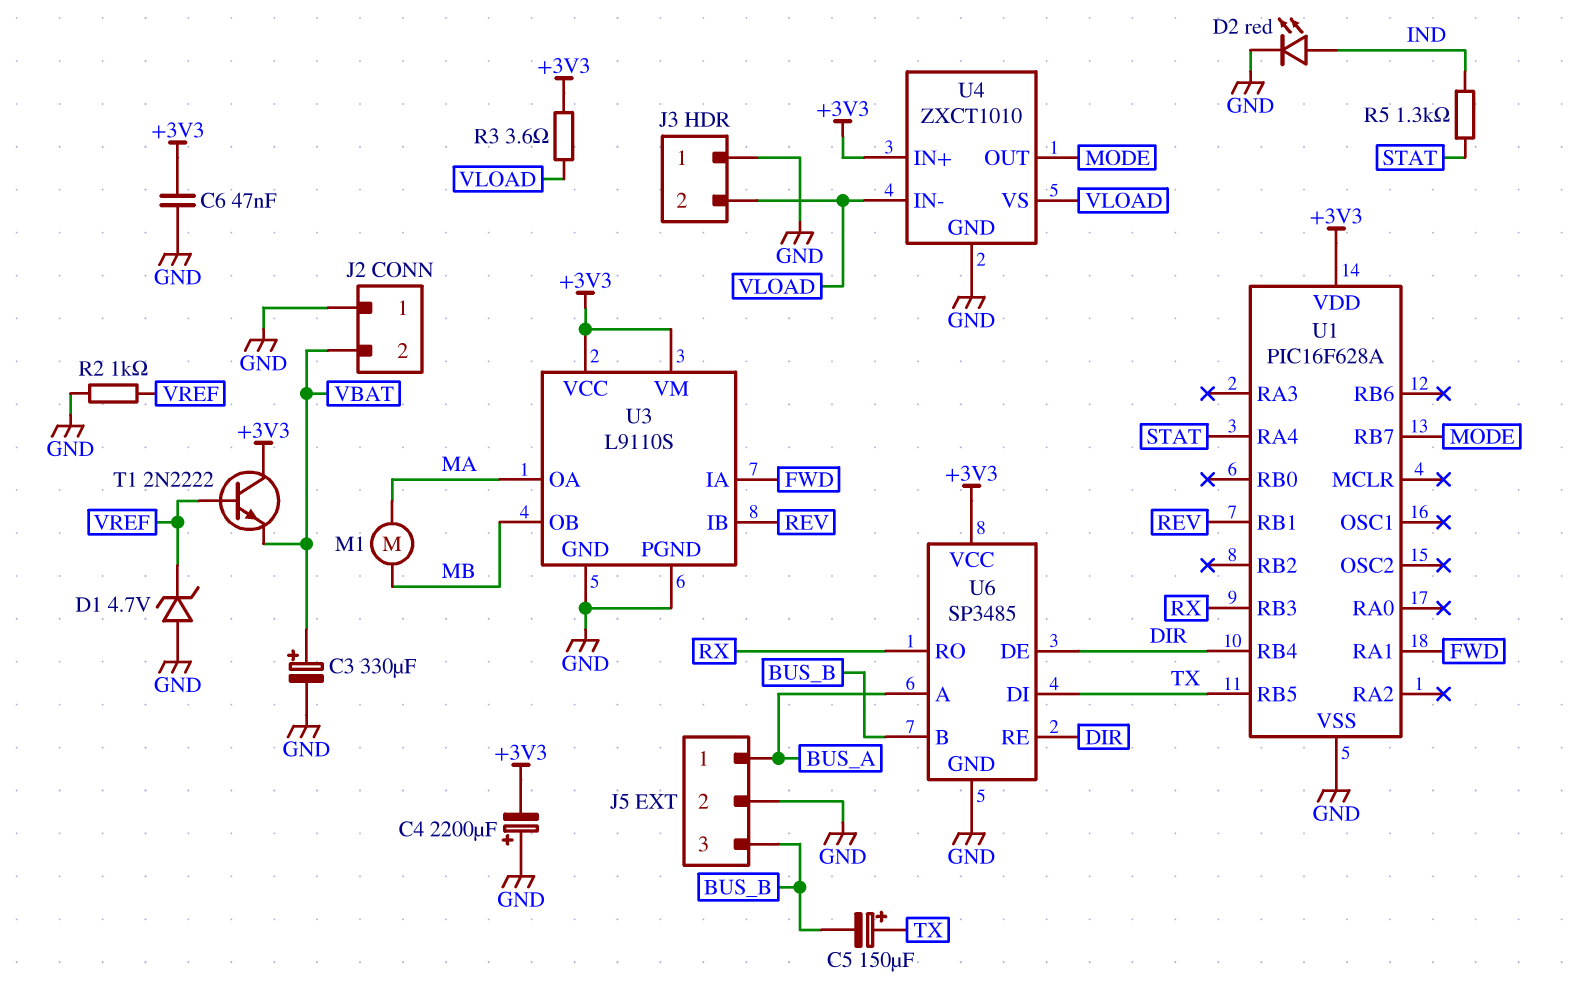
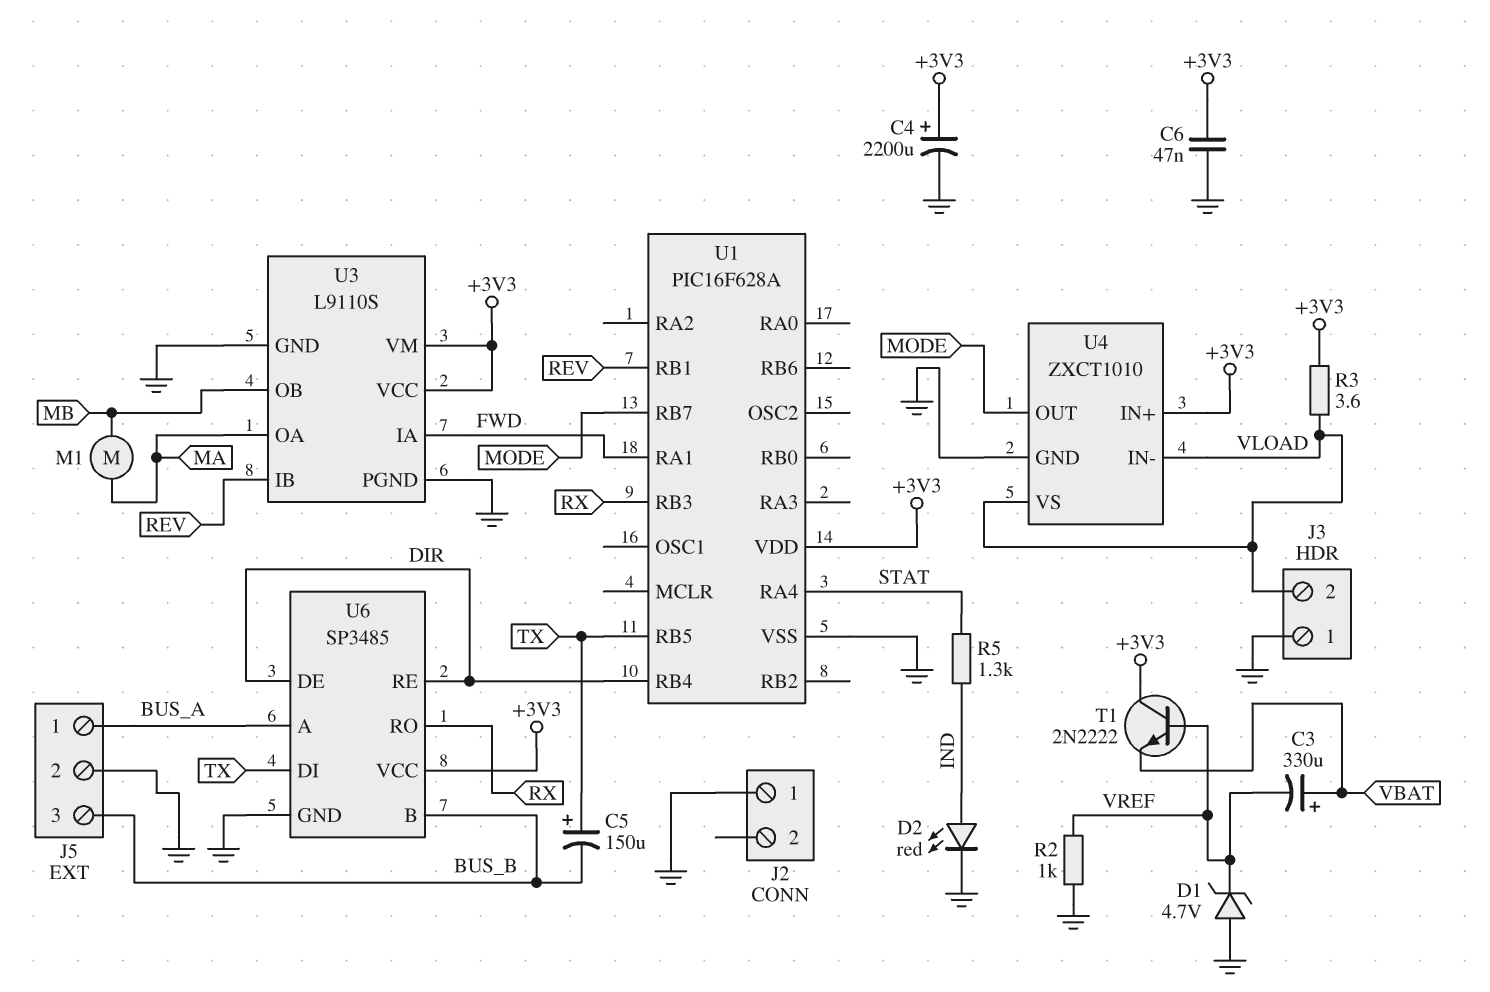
C3: 330uF (plus VBAT, minus GND) -> 330uF (plus VBAT, minus VREF)
C4: 2200uF (plus GND, minus +3V3) -> 2200uF (plus +3V3, minus GND)
J2 pin 2: VBAT -> none

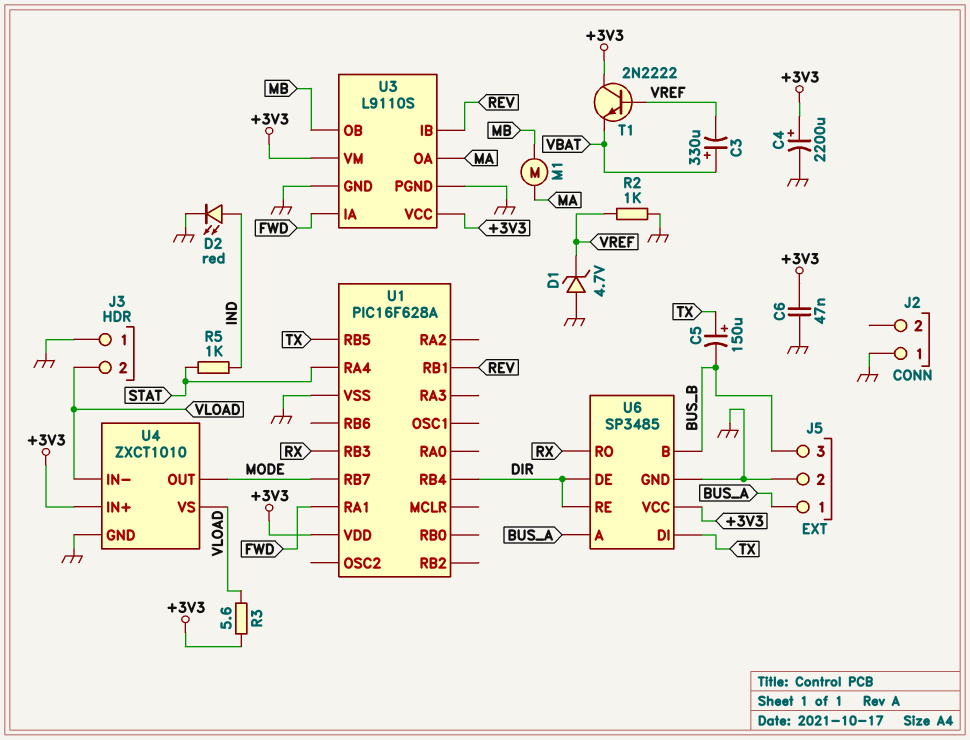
R3: 3.6 (+3V3, VLOAD) -> 5.6 (+3V3, VLOAD)
R5: 1.3k (IND, STAT) -> 1k (IND, STAT)

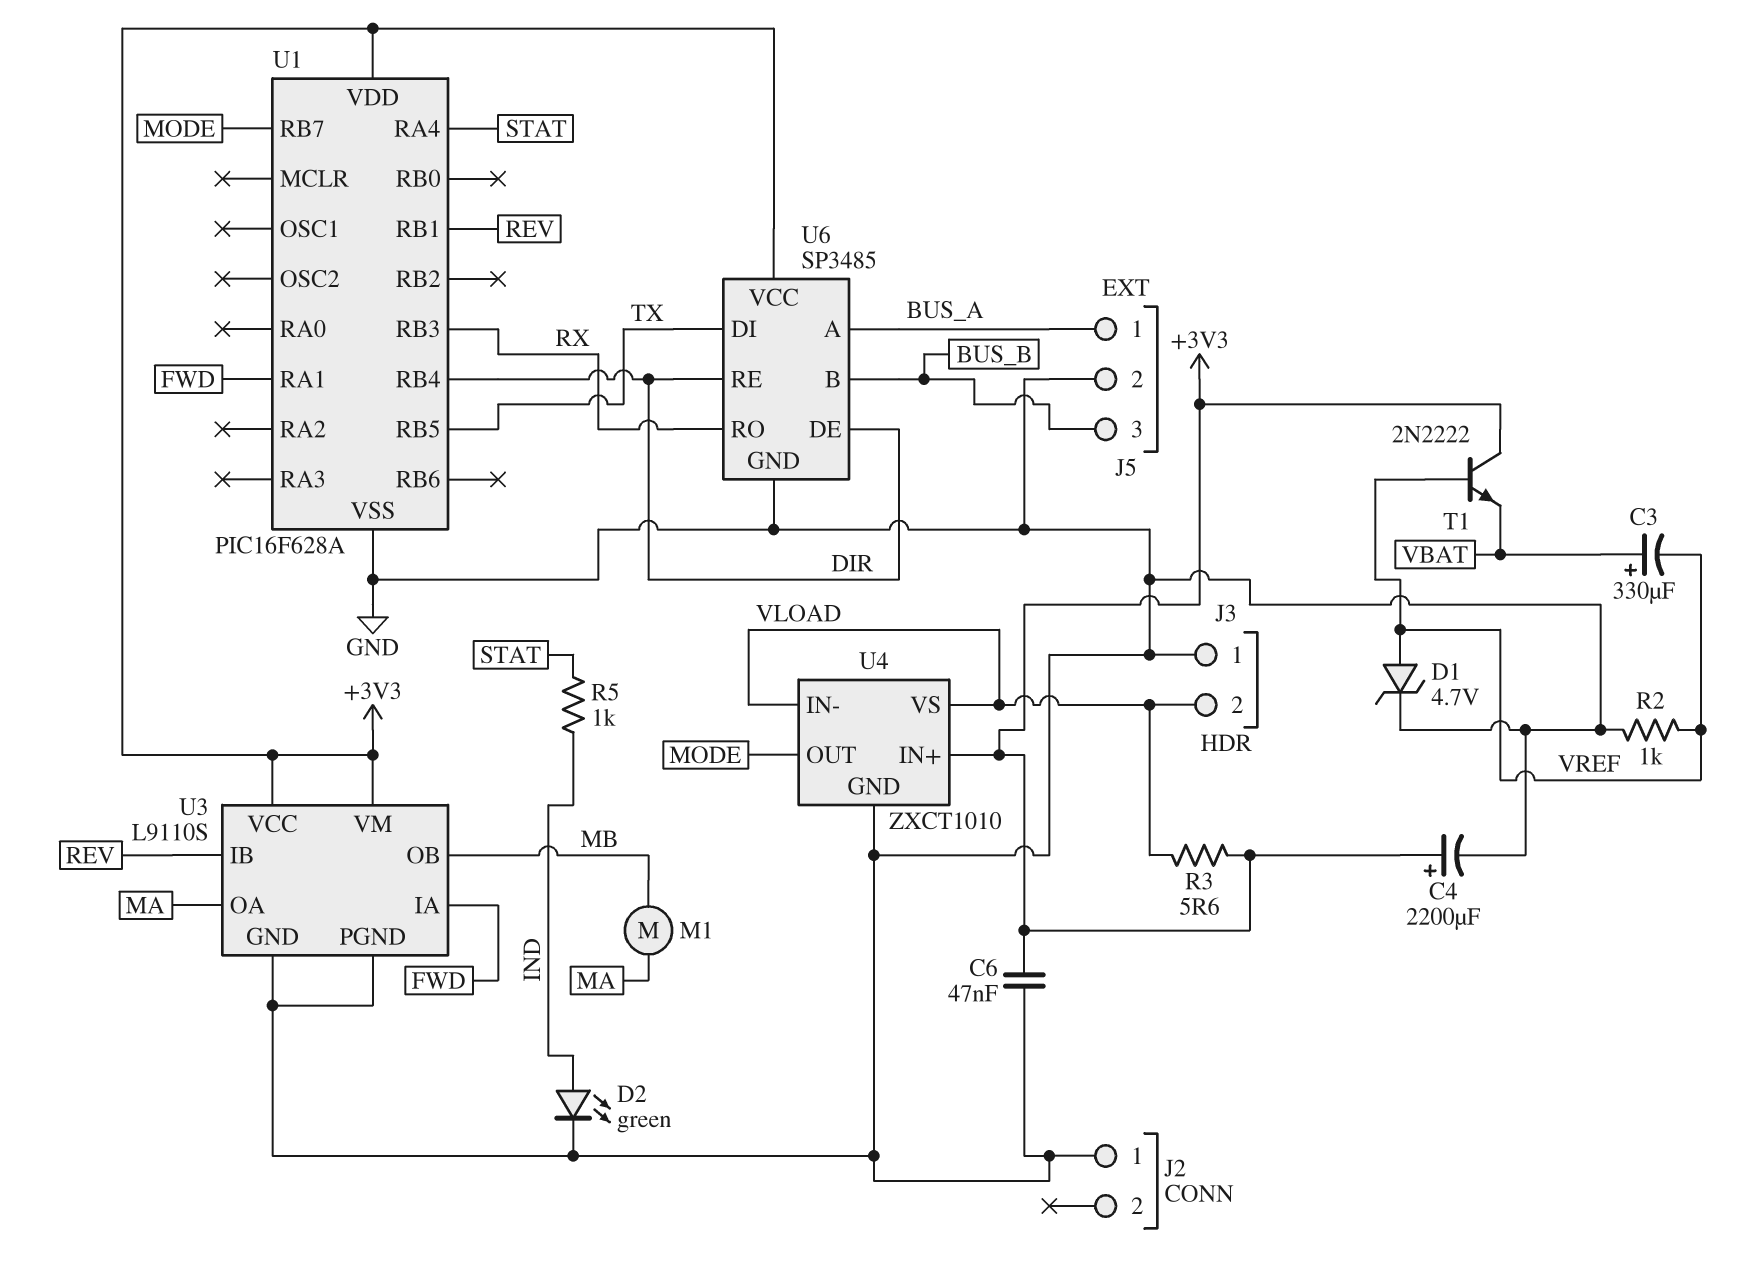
C5: 150uF (plus TX, minus BUS_B) -> none
D1: zener 4.7V (A GND, K VREF) -> zener 4.7V (A VREF, K GND)
D2: LED red (A IND, K GND) -> LED green (A IND, K GND)

